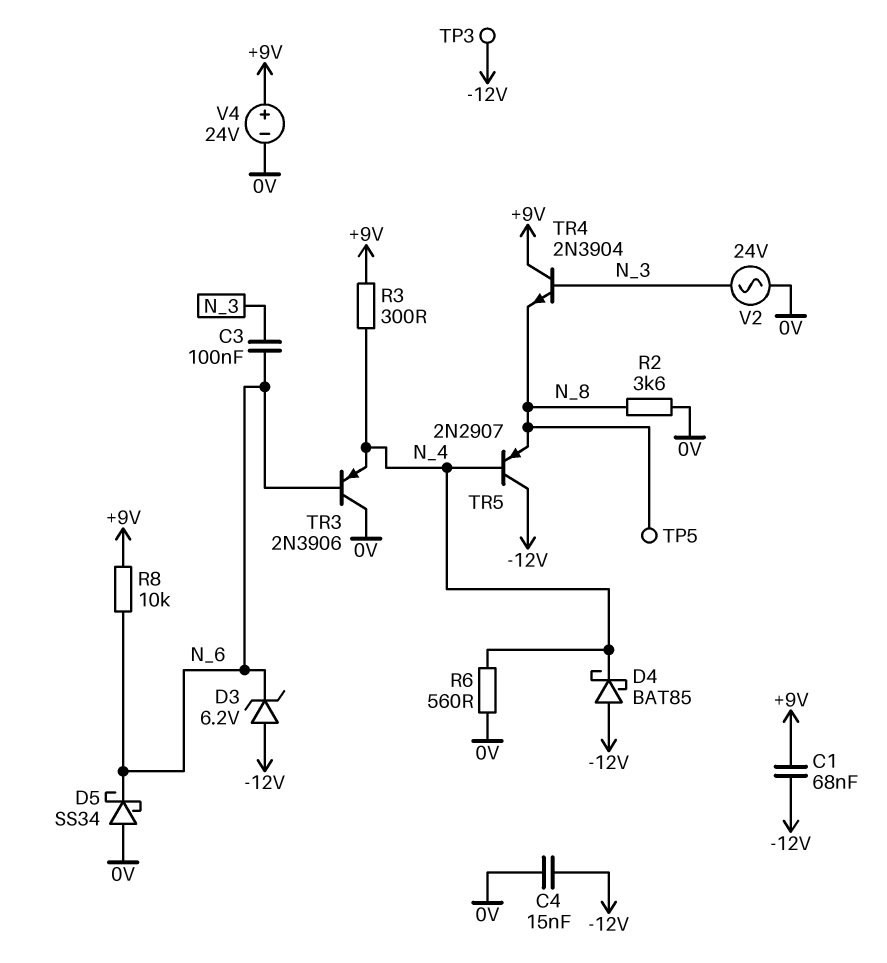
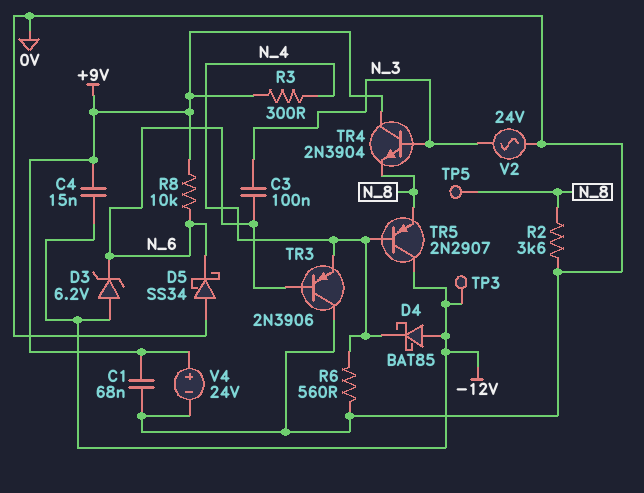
C1: 68nF (+9V, -12V) -> 68nF (+9V, 0V)
C4: 15nF (-12V, 0V) -> 15nF (+9V, -12V)

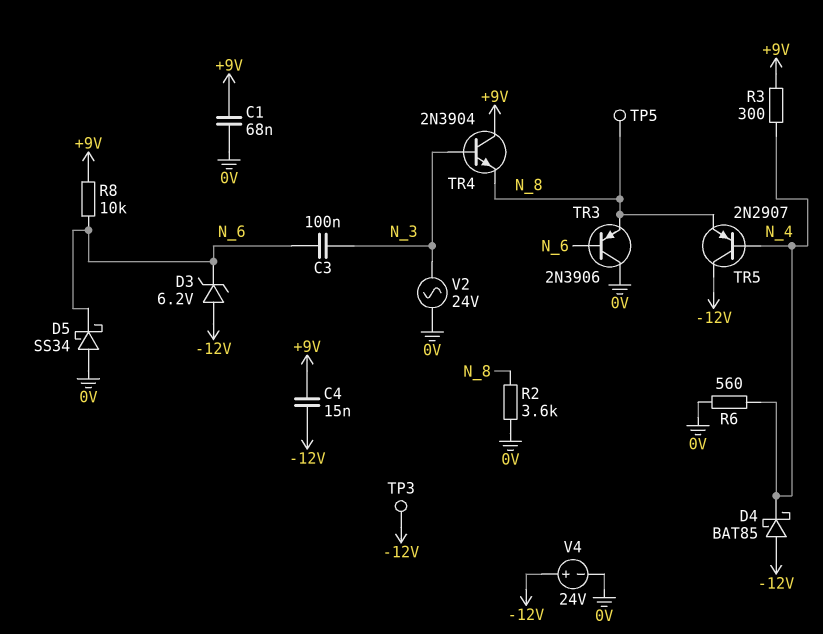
TR3: PNP 2N3906 (B N_6, C 0V, E N_4) -> PNP 2N3906 (B N_6, C 0V, E N_8)
V4: 24V (plus +9V, minus 0V) -> 24V (plus -12V, minus 0V)

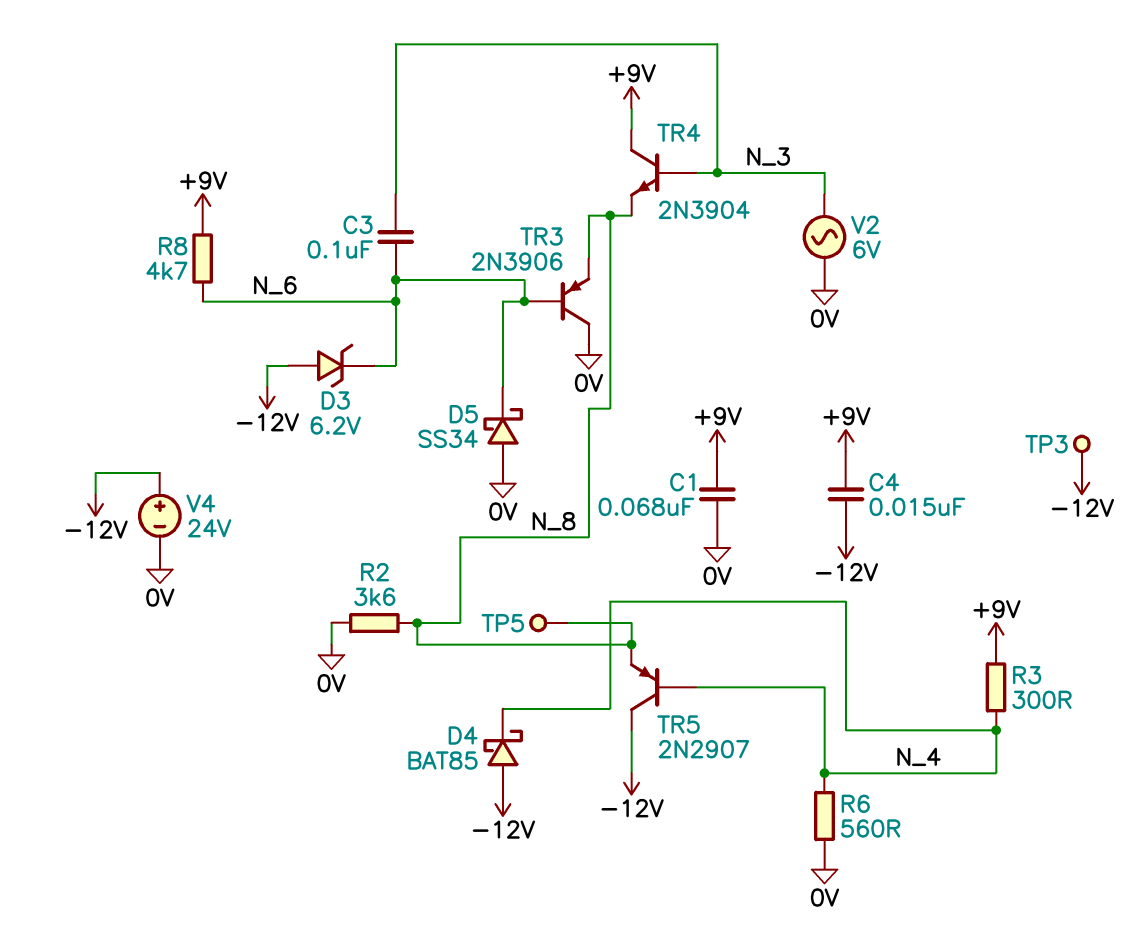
R8: 10k (+9V, N_6) -> 4.7k (+9V, N_6)
V2: AC 24V (0V, N_3) -> AC 6V (0V, N_3)

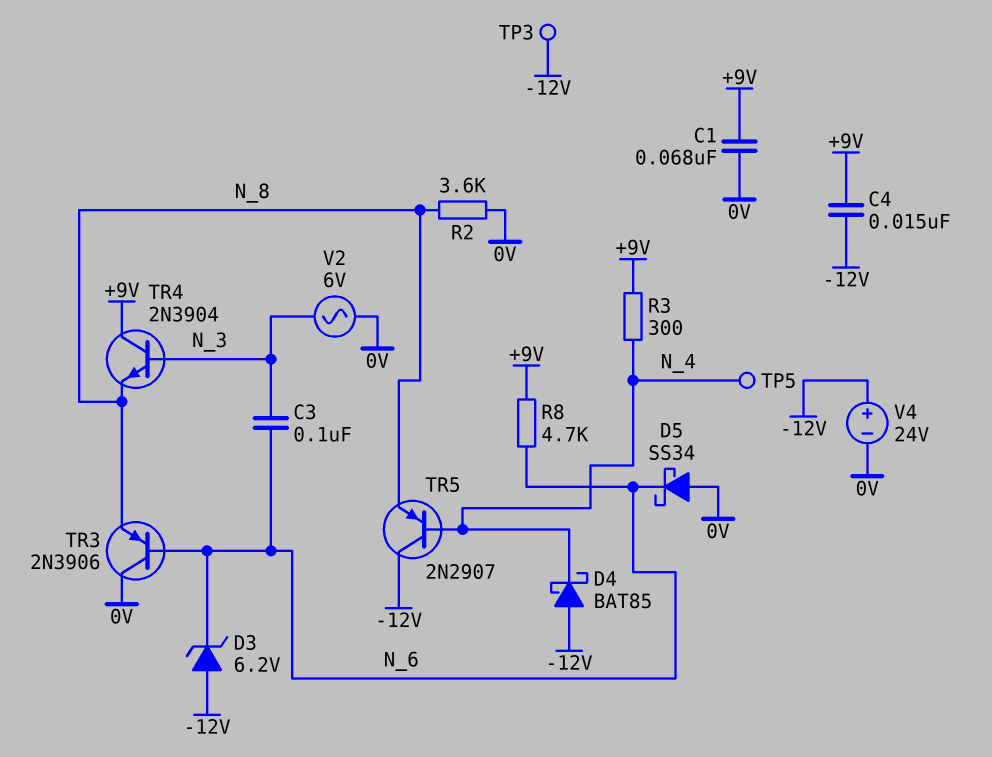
R6: 560 (0V, N_4) -> none
TP5: test point (N_8) -> test point (N_4)

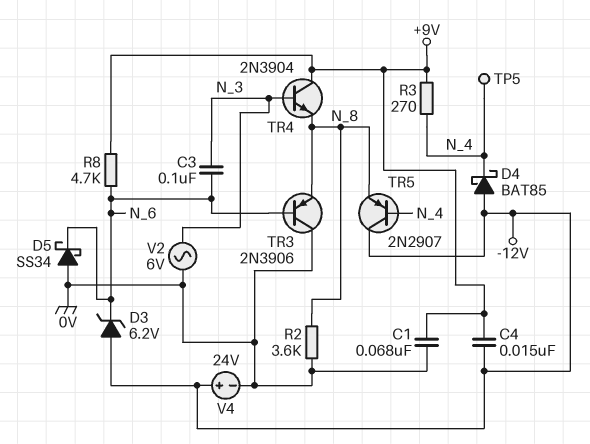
R3: 300 (+9V, N_4) -> 270 (+9V, N_4)
TP3: test point (-12V) -> none

